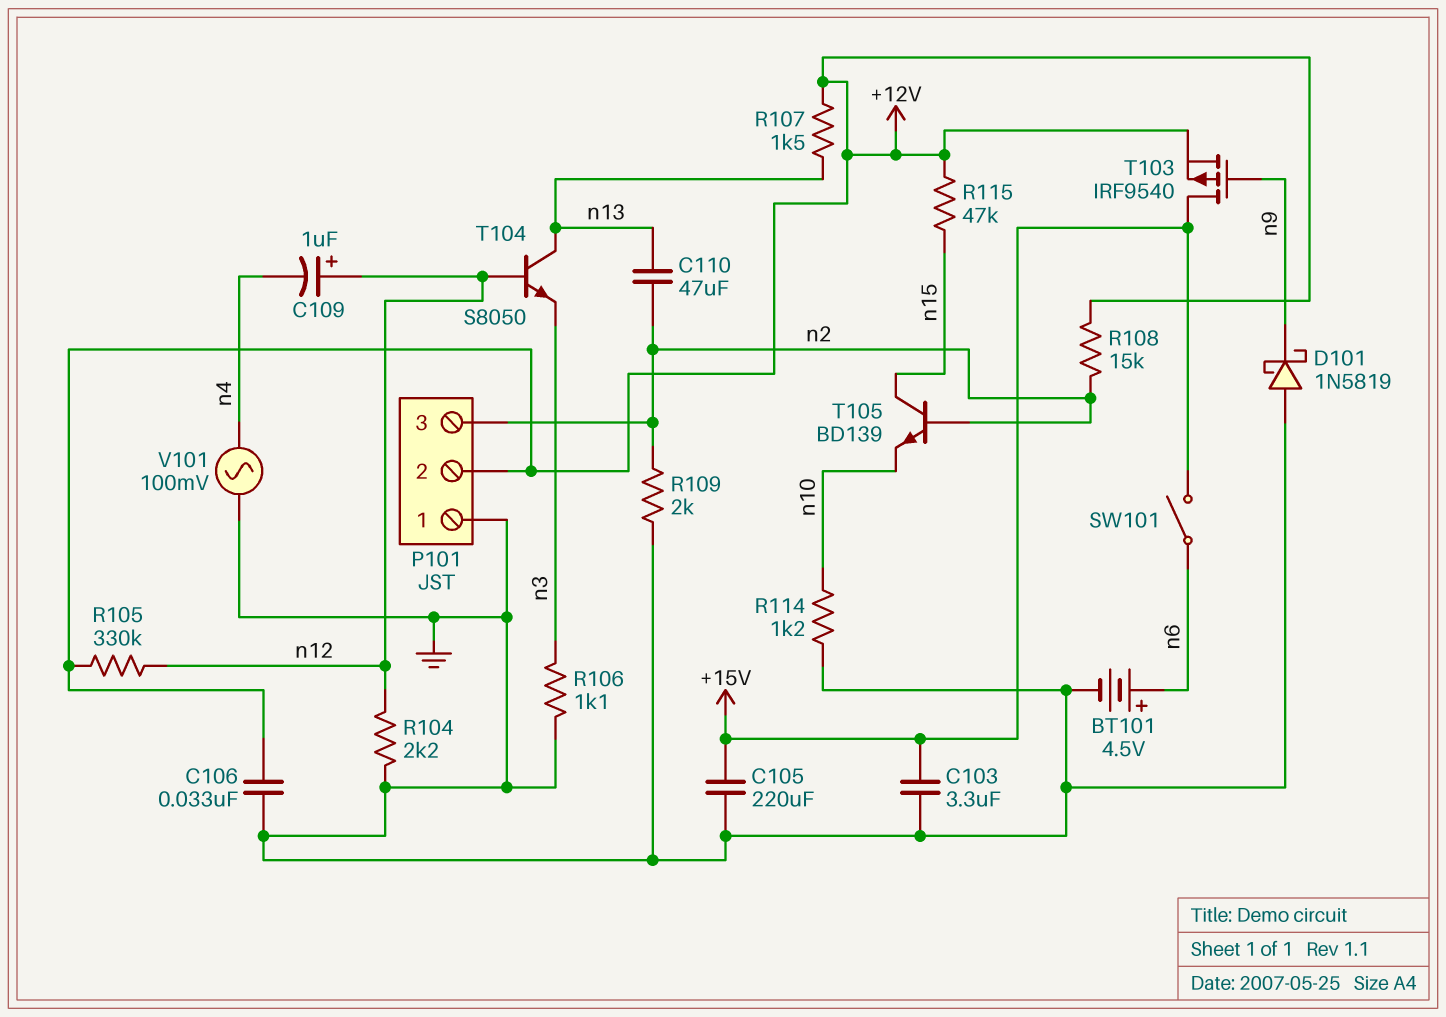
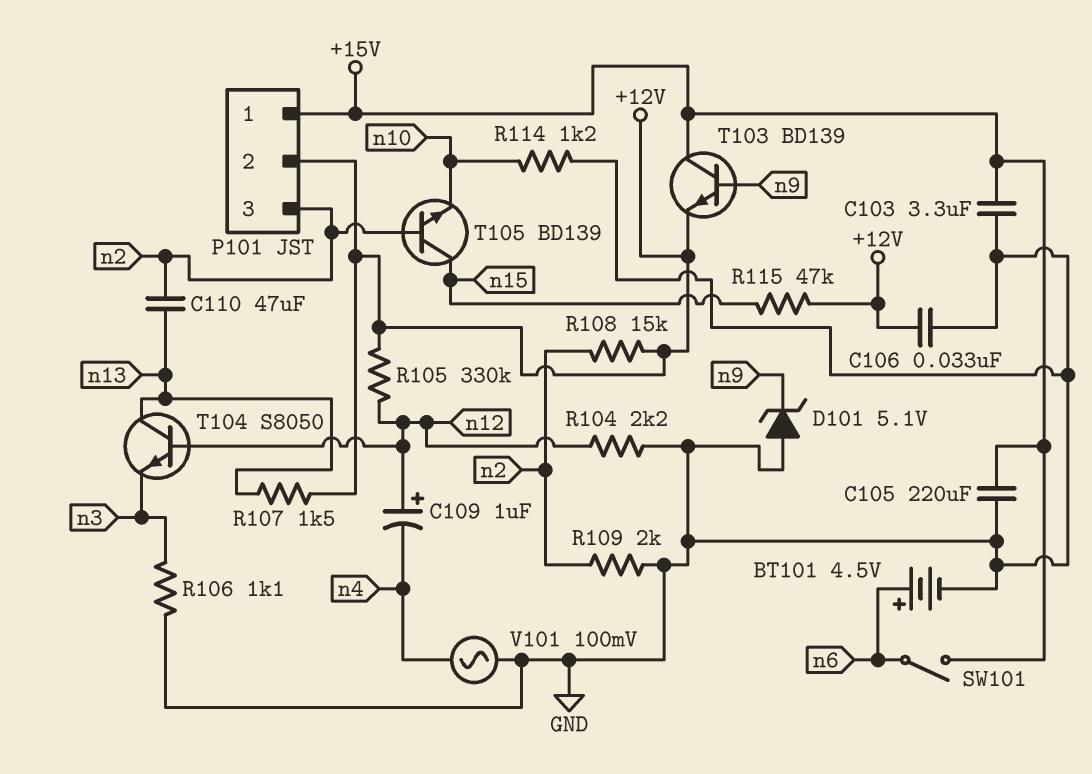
D101: schottky 1N5819 (A GND, K n9) -> zener 5.1V (A GND, K n9)
P101 pin 1: GND -> +15V
T103: PMOS IRF9540 (G n9, D +15V, S +12V) -> NPN BD139 (B n9, C +15V, E +12V)

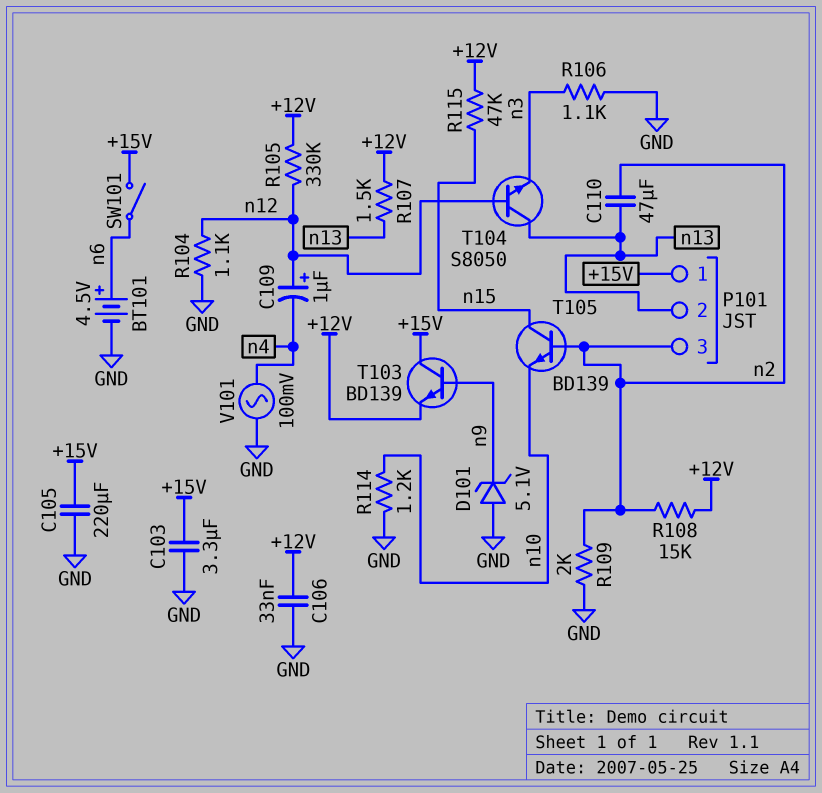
P101 pin 2: +12V -> n13
R104: 2.2k (GND, n12) -> 1.1k (GND, n12)

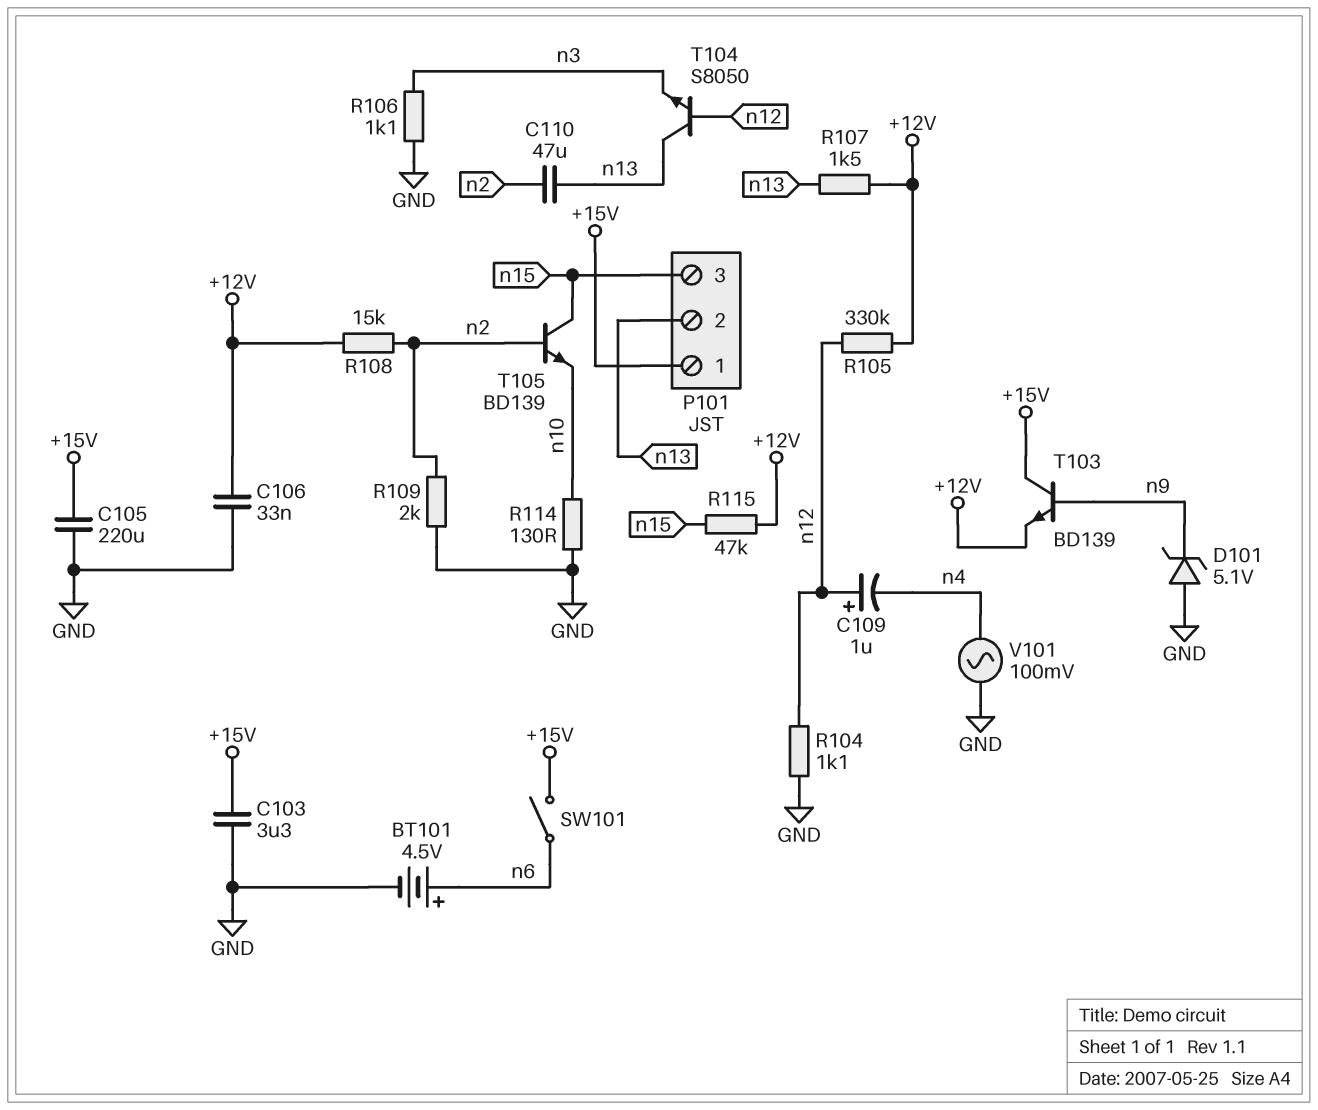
P101 pin 3: n2 -> n15
R114: 1.2k (GND, n10) -> 130 (GND, n10)

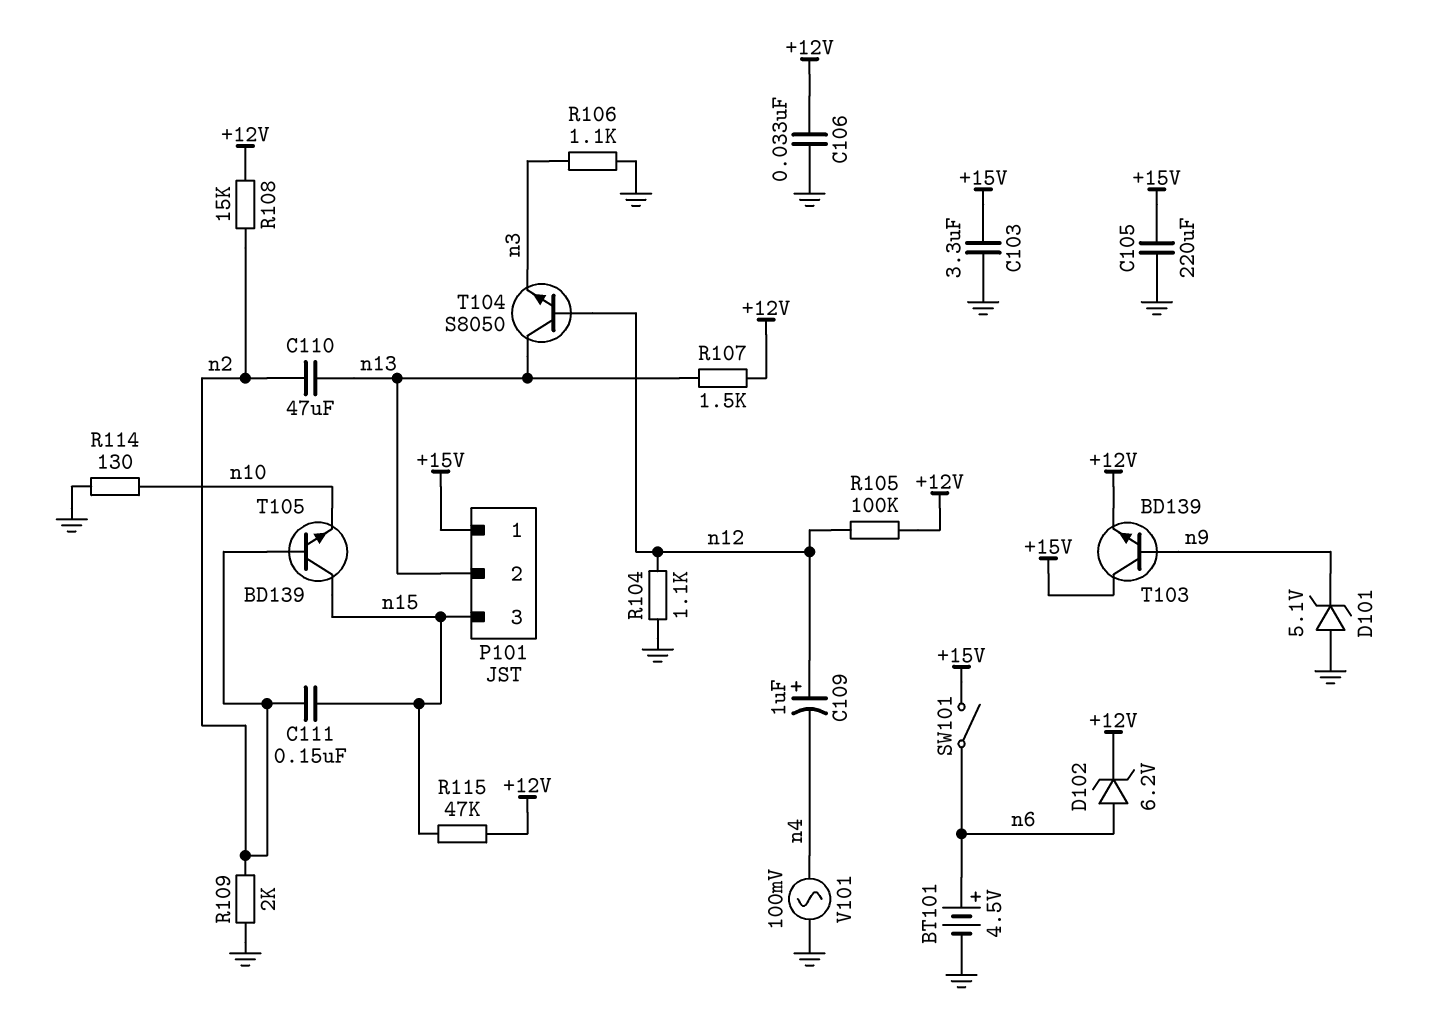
C111: none -> 150nF (n2, n15)
D102: none -> zener 6.2V (A n6, K +12V)
R105: 330k (+12V, n12) -> 100k (+12V, n12)

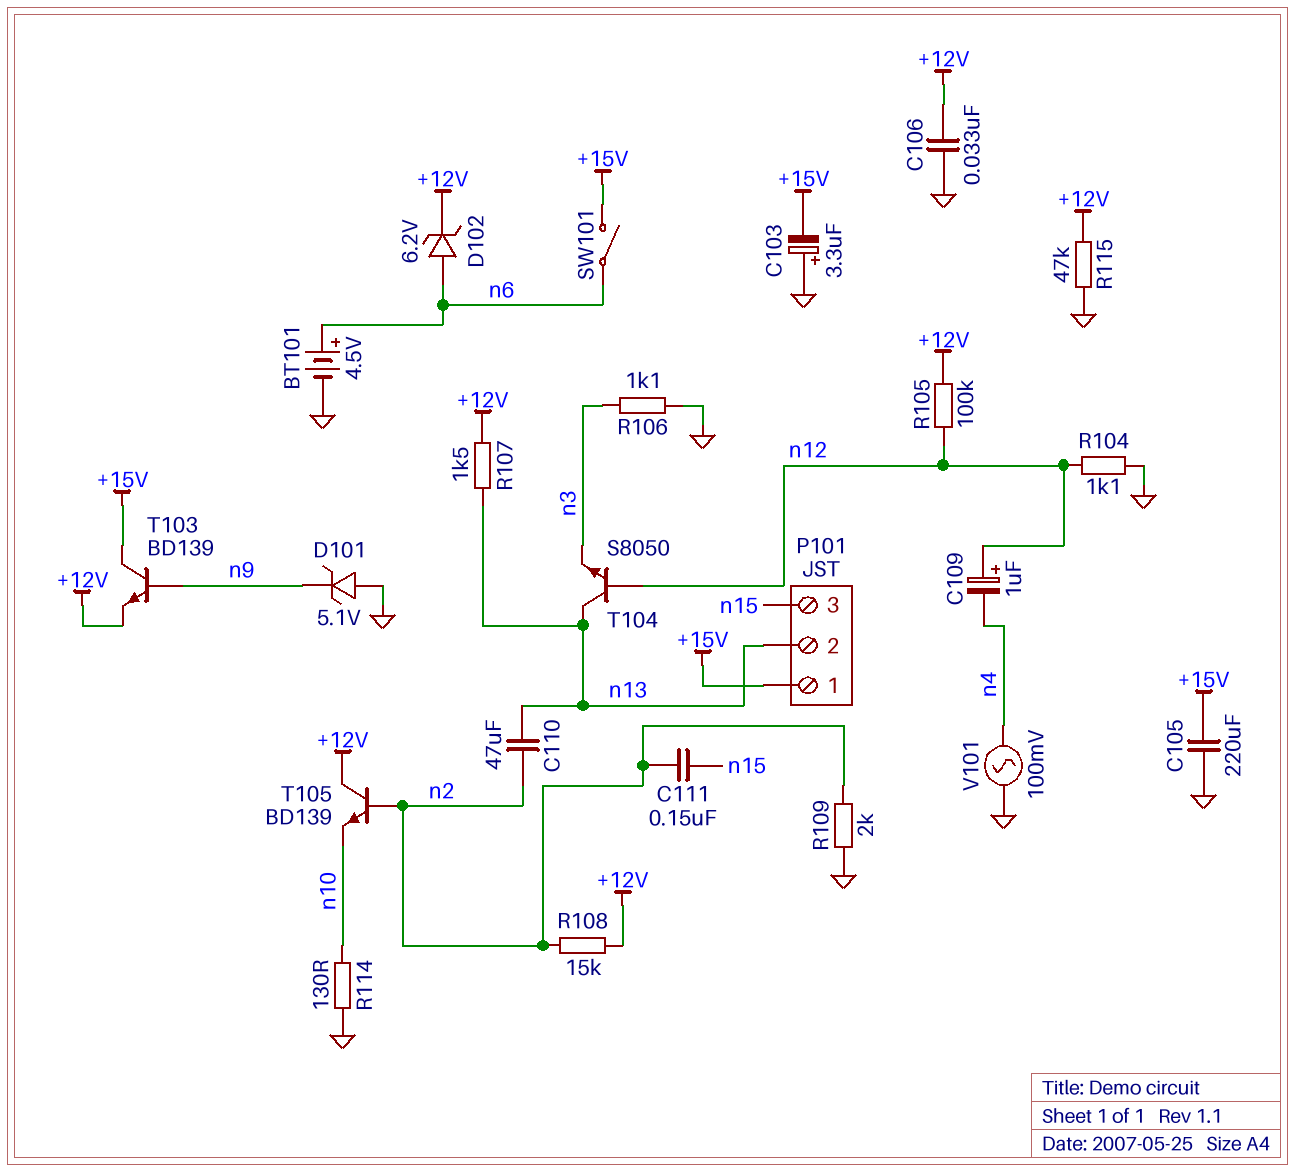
C103: 3.3uF (+15V, GND) -> 3.3uF (plus GND, minus +15V)
R115: 47k (+12V, n15) -> 47k (+12V, GND)
T105: NPN BD139 (B n2, C n15, E n10) -> NPN BD139 (B n2, C +12V, E n10)

